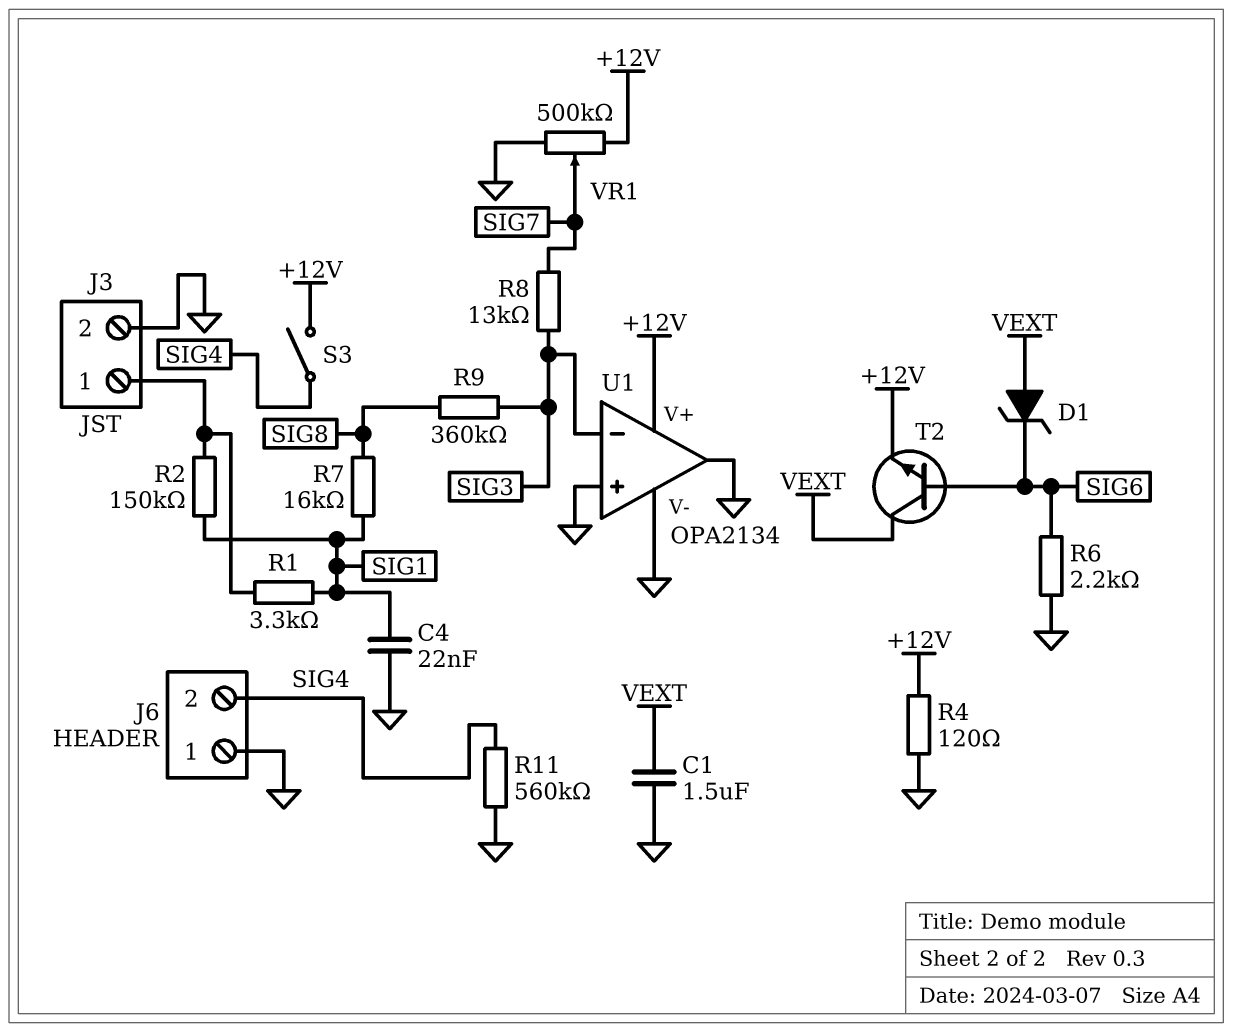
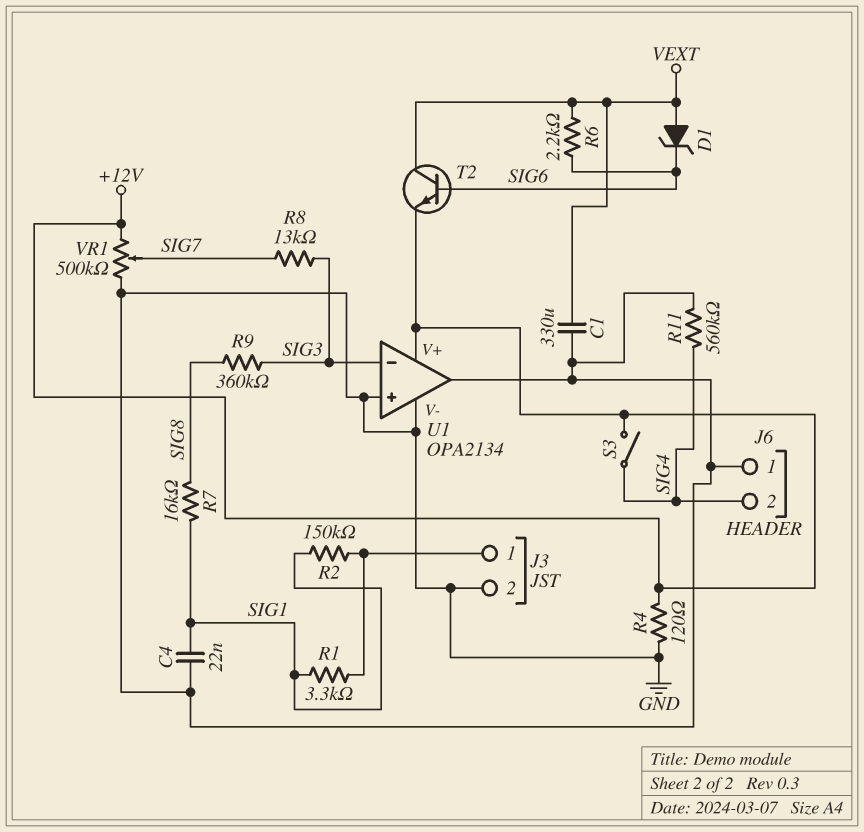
C1: 1.5uF (GND, VEXT) -> 330uF (GND, VEXT)
R6: 2.2k (GND, SIG6) -> 2.2k (SIG6, VEXT)

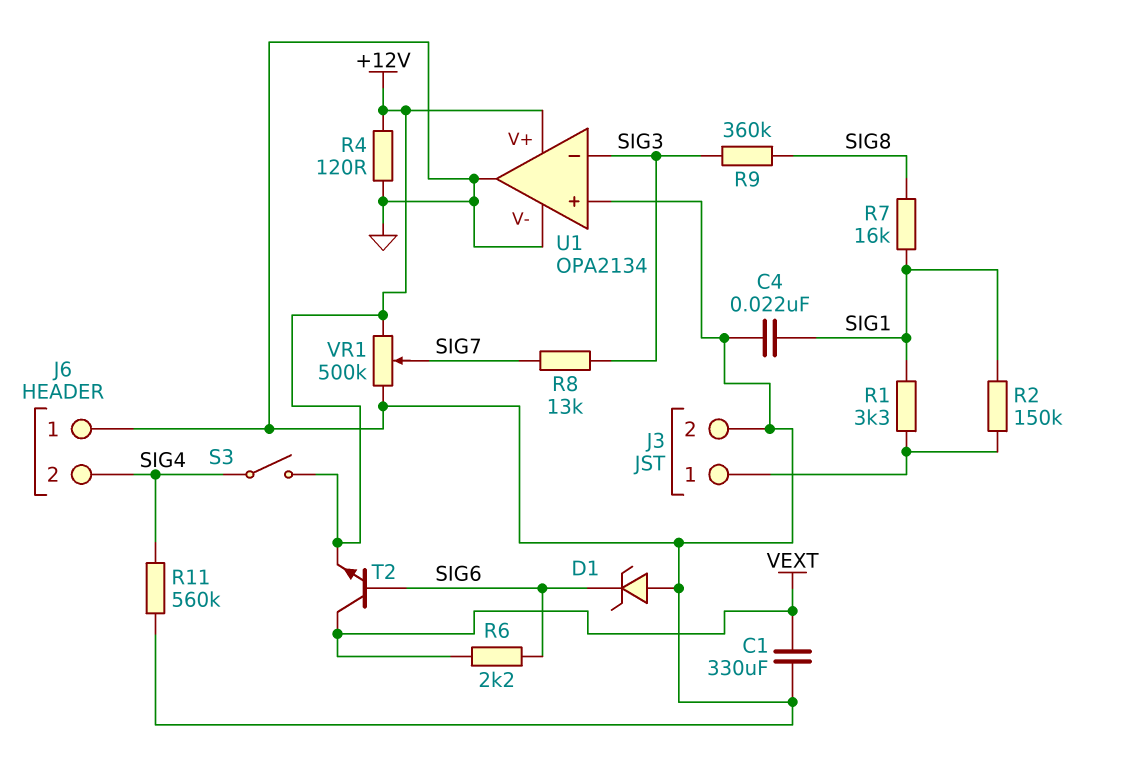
D1: zener (A VEXT, K SIG6) -> zener (A GND, K SIG6)

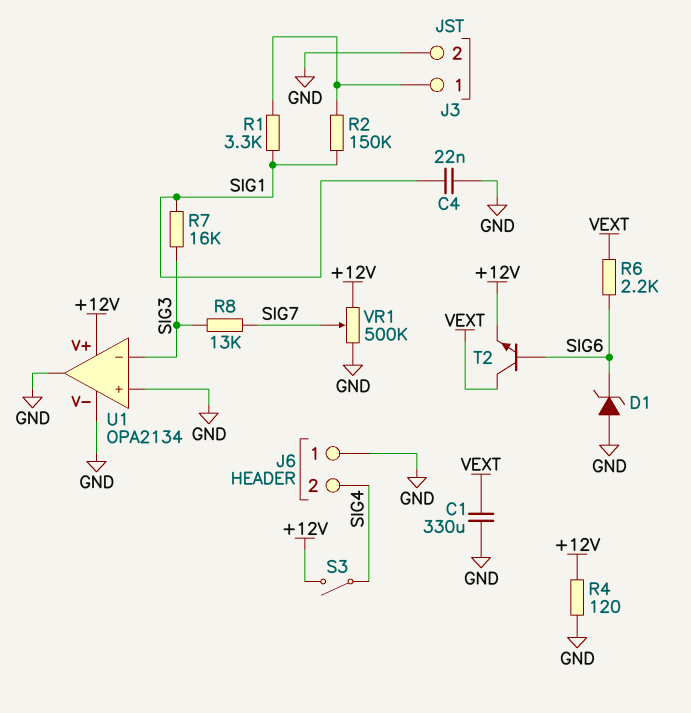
R7: 16k (SIG1, SIG8) -> 16k (SIG1, SIG3)
R9: 360k (SIG3, SIG8) -> none
R11: 560k (GND, SIG4) -> none

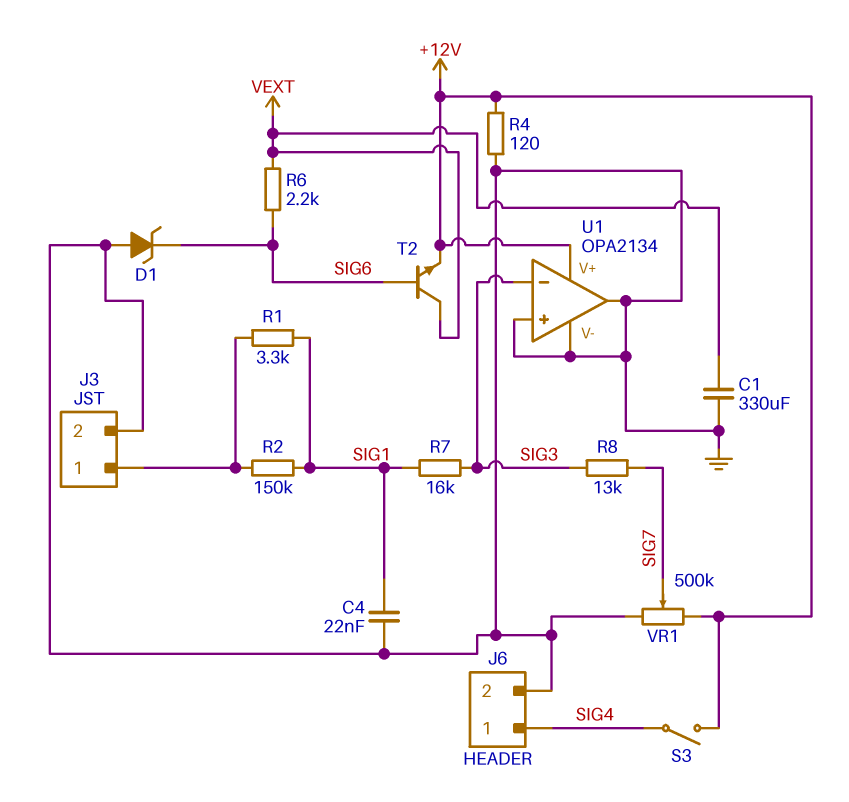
J6 pin 1: GND -> SIG4
J6 pin 2: SIG4 -> GND

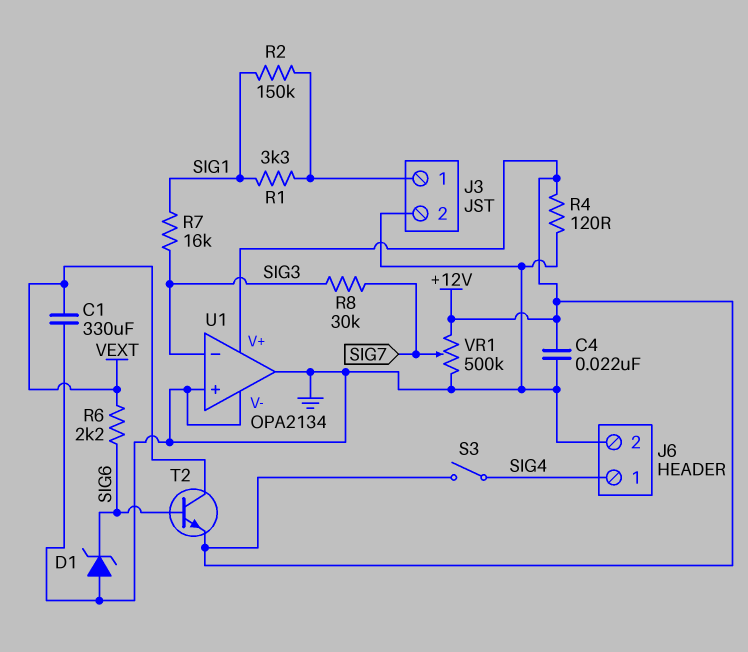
C4: 22nF (GND, SIG1) -> 22nF (+12V, GND)
R8: 13k (SIG3, SIG7) -> 30k (SIG3, SIG7)

